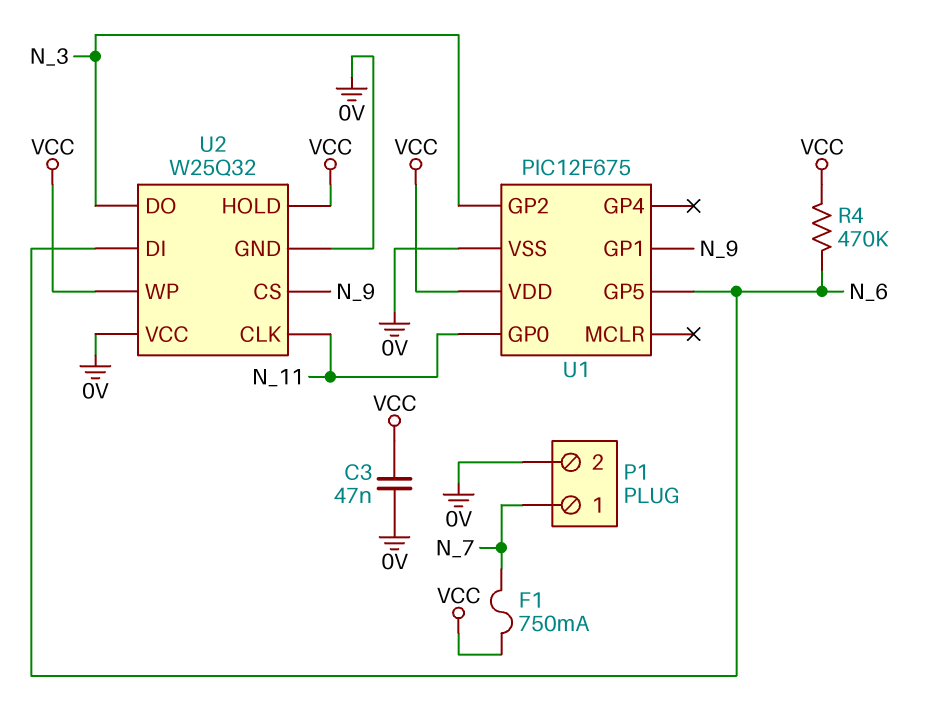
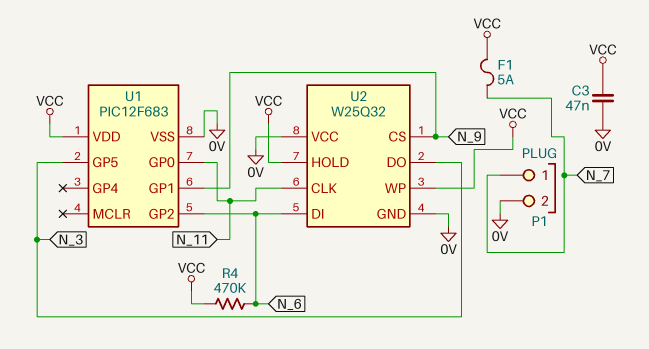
F1: 750mA (N_7, VCC) -> 5A (N_7, VCC)
U1: PIC12F675 -> PIC12F683
U1 pin GP2: N_3 -> N_6
U1 pin GP5: N_6 -> N_3

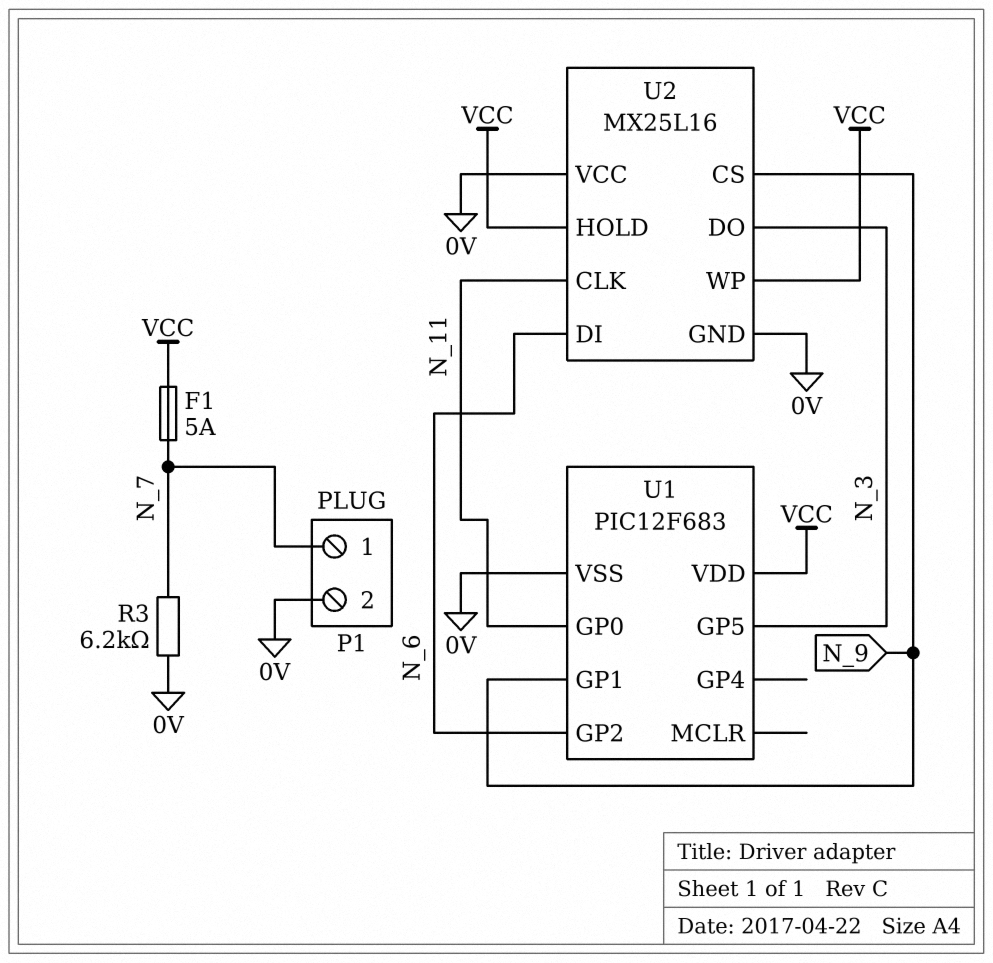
C3: 47nF (0V, VCC) -> none
R3: none -> 6.2k (0V, N_7)
R4: 470k (N_6, VCC) -> none
U2: W25Q32 -> MX25L16

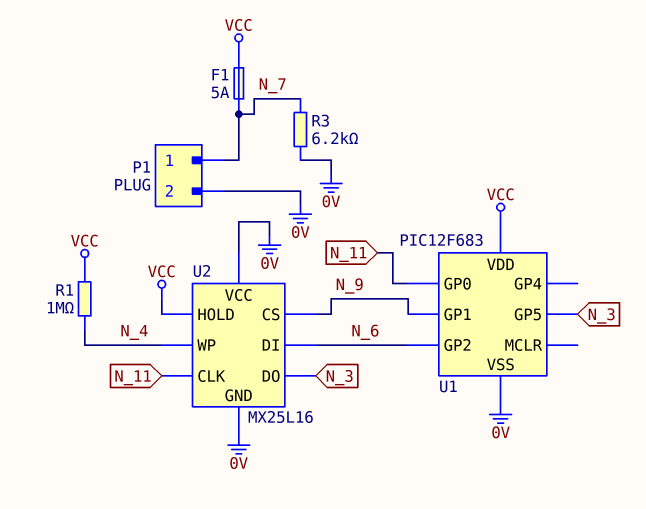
R1: none -> 1M (N_4, VCC)
U2 pin WP: VCC -> N_4

